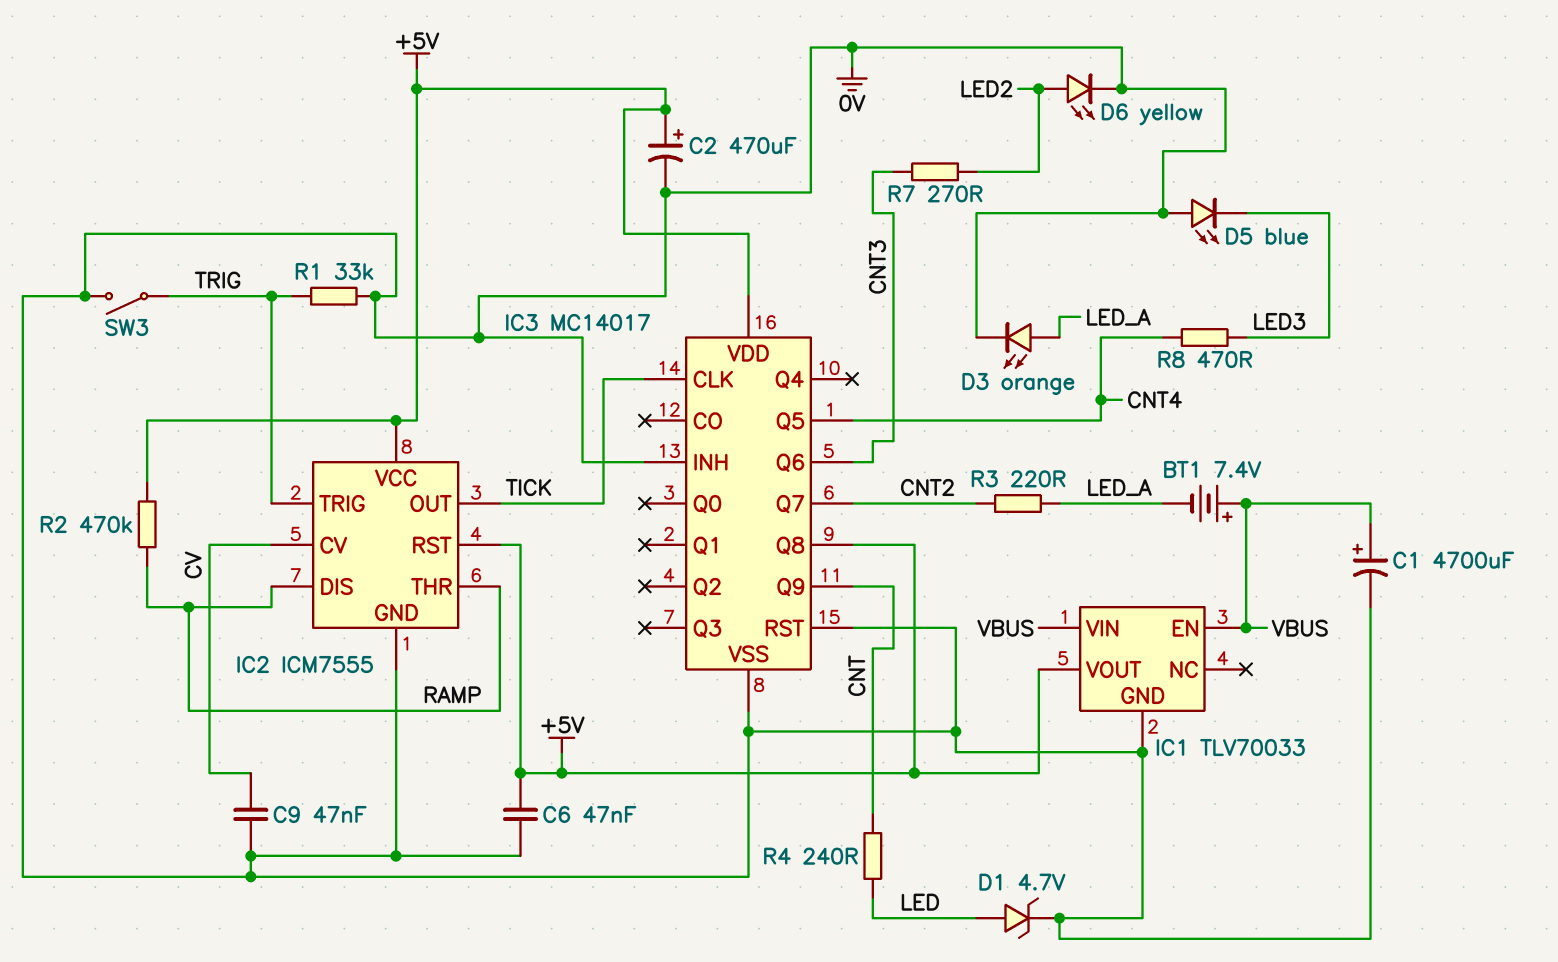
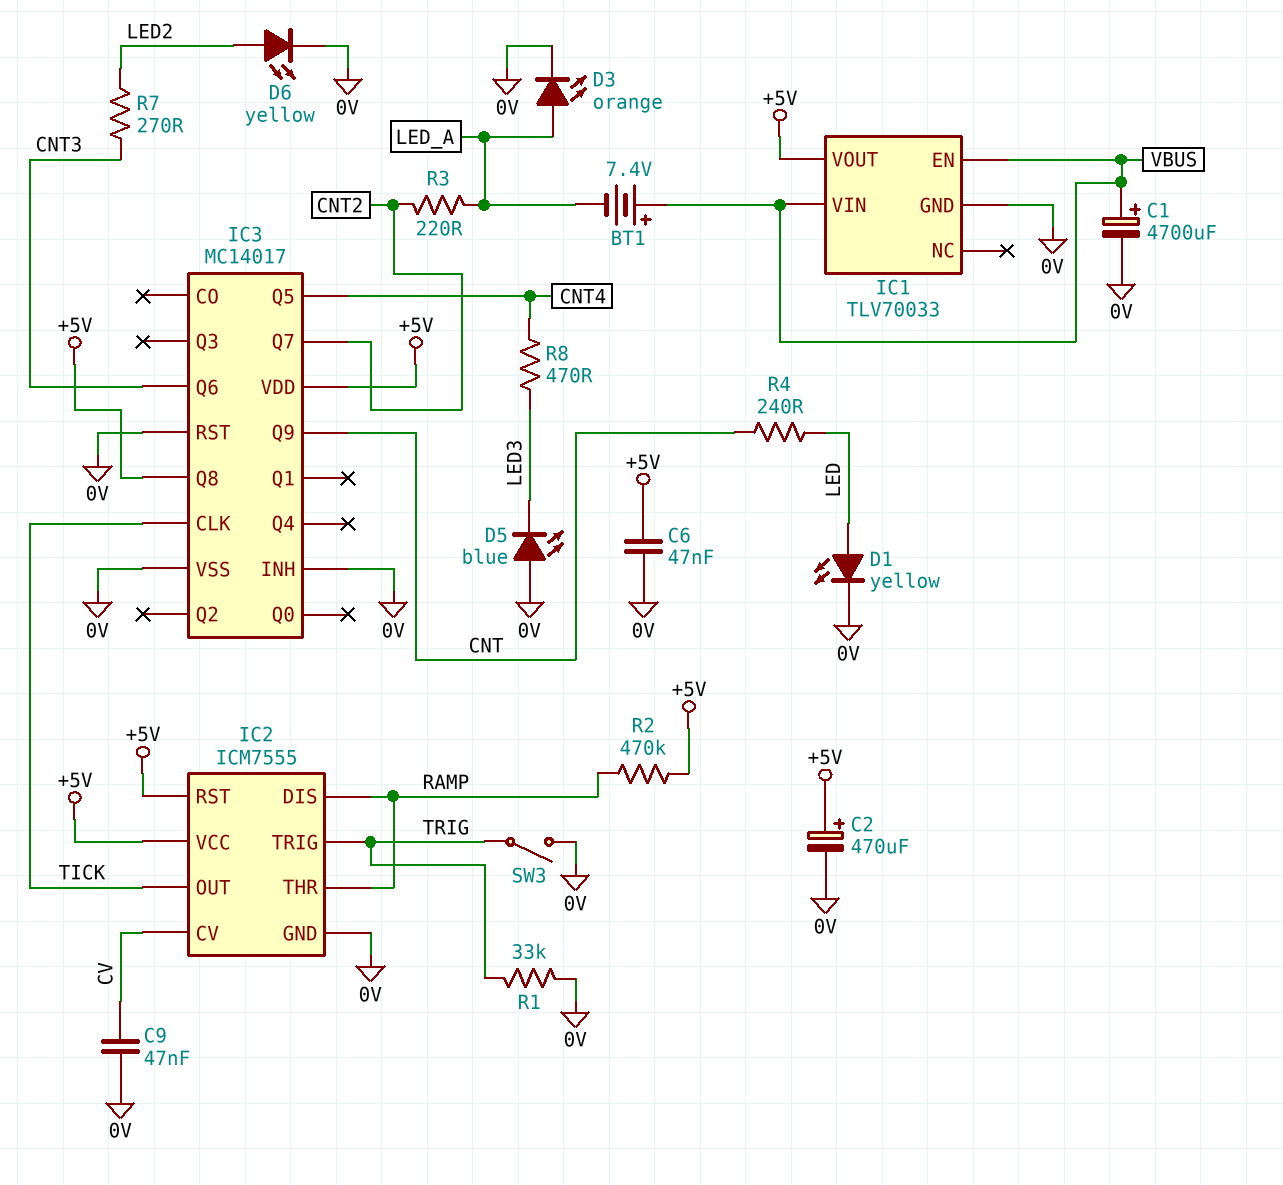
D1: zener 4.7V (A LED, K 0V) -> LED yellow (A LED, K 0V)

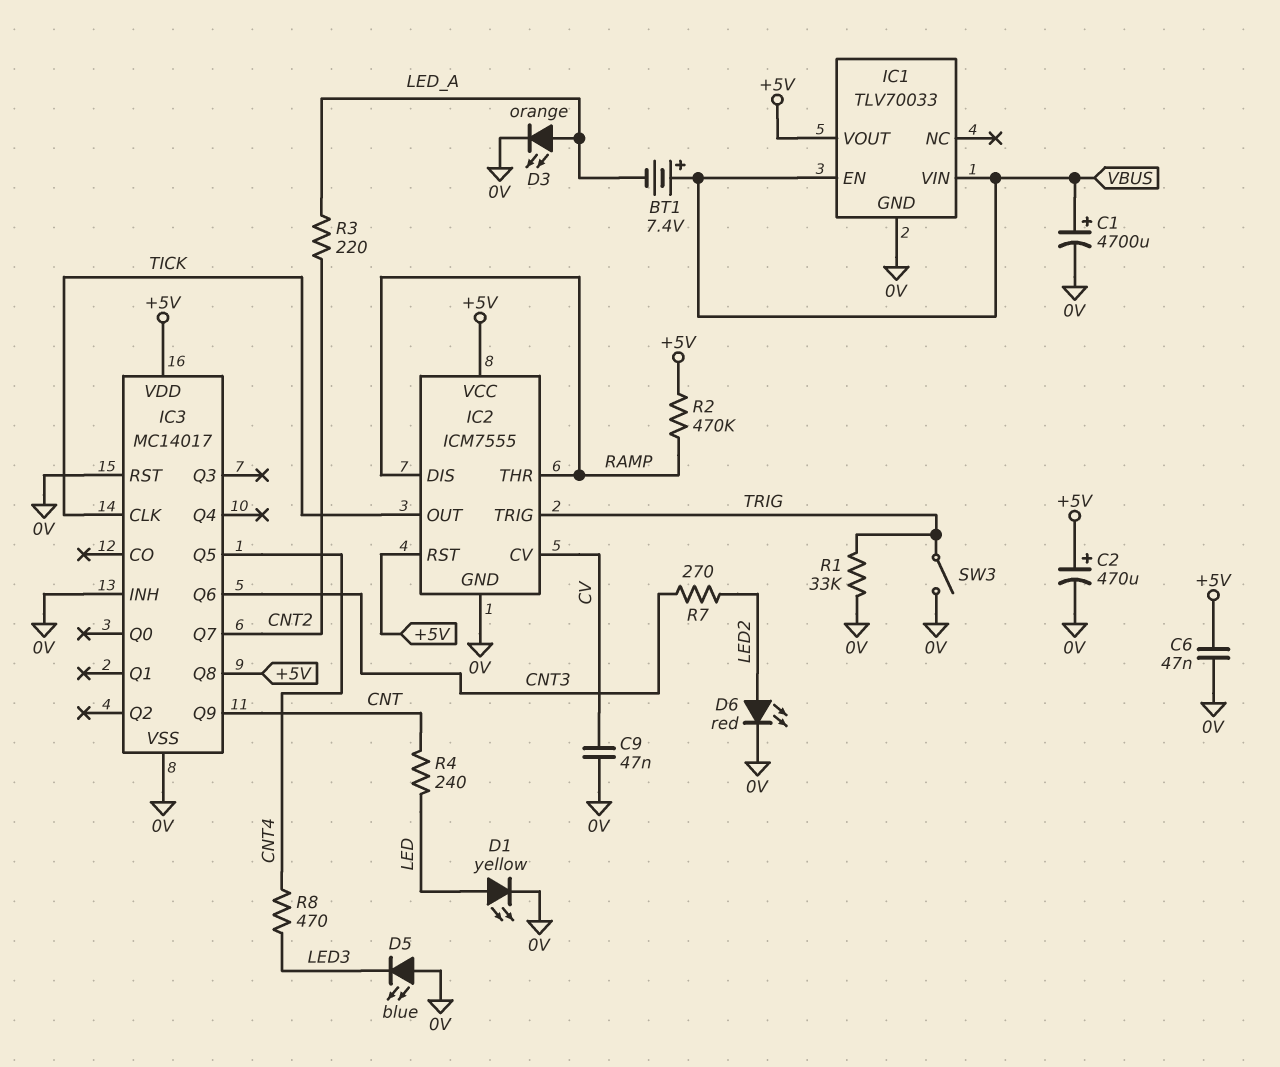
D6: LED yellow (A LED2, K 0V) -> LED red (A LED2, K 0V)

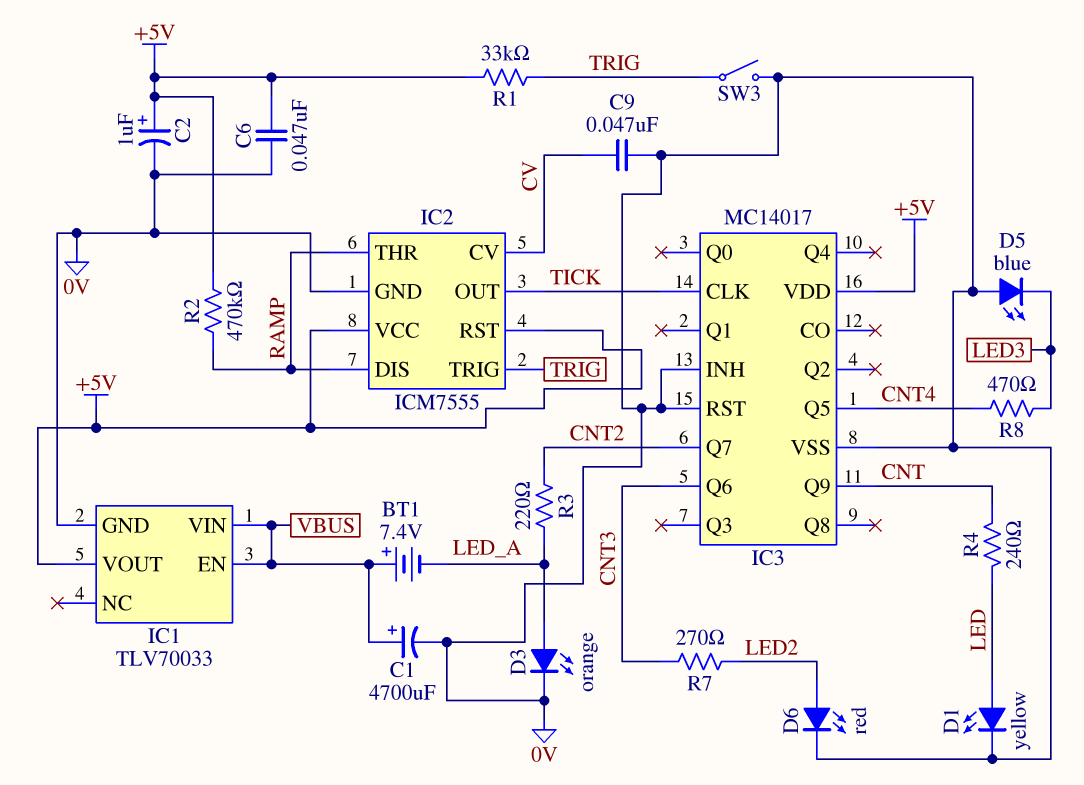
C2: 470uF (plus +5V, minus 0V) -> 1uF (plus +5V, minus 0V)
IC3 pin Q8: +5V -> none
R1: 33k (0V, TRIG) -> 33k (+5V, TRIG)

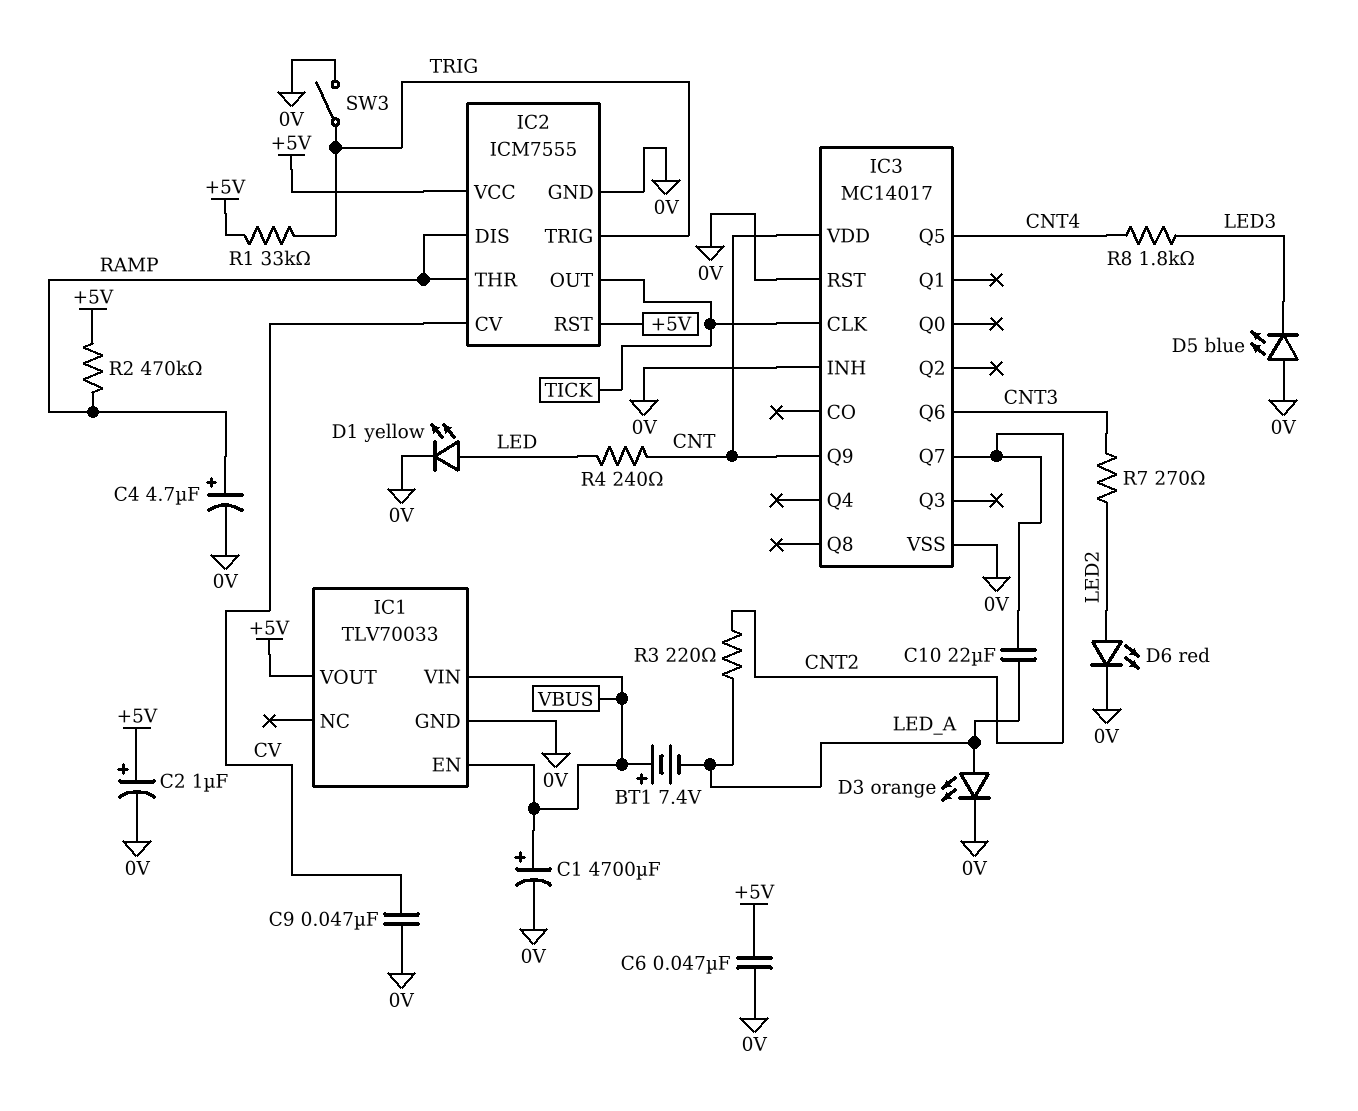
C4: none -> 4.7uF (plus RAMP, minus 0V)
C10: none -> 22uF (CNT2, LED_A)
IC3 pin VDD: +5V -> CNT
R8: 470 (CNT4, LED3) -> 1.8k (CNT4, LED3)

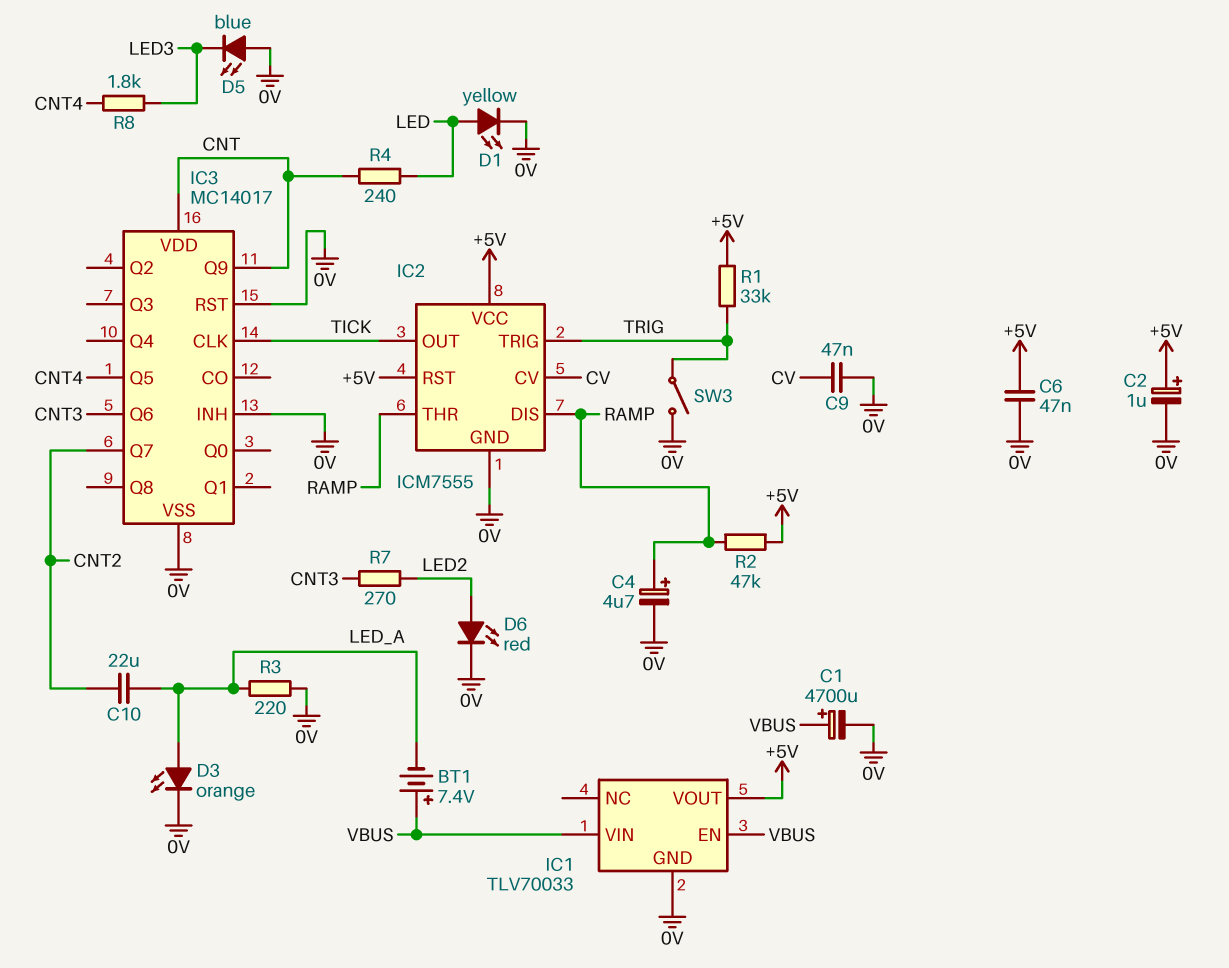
R2: 470k (+5V, RAMP) -> 47k (+5V, RAMP)
R3: 220 (CNT2, LED_A) -> 220 (0V, LED_A)

